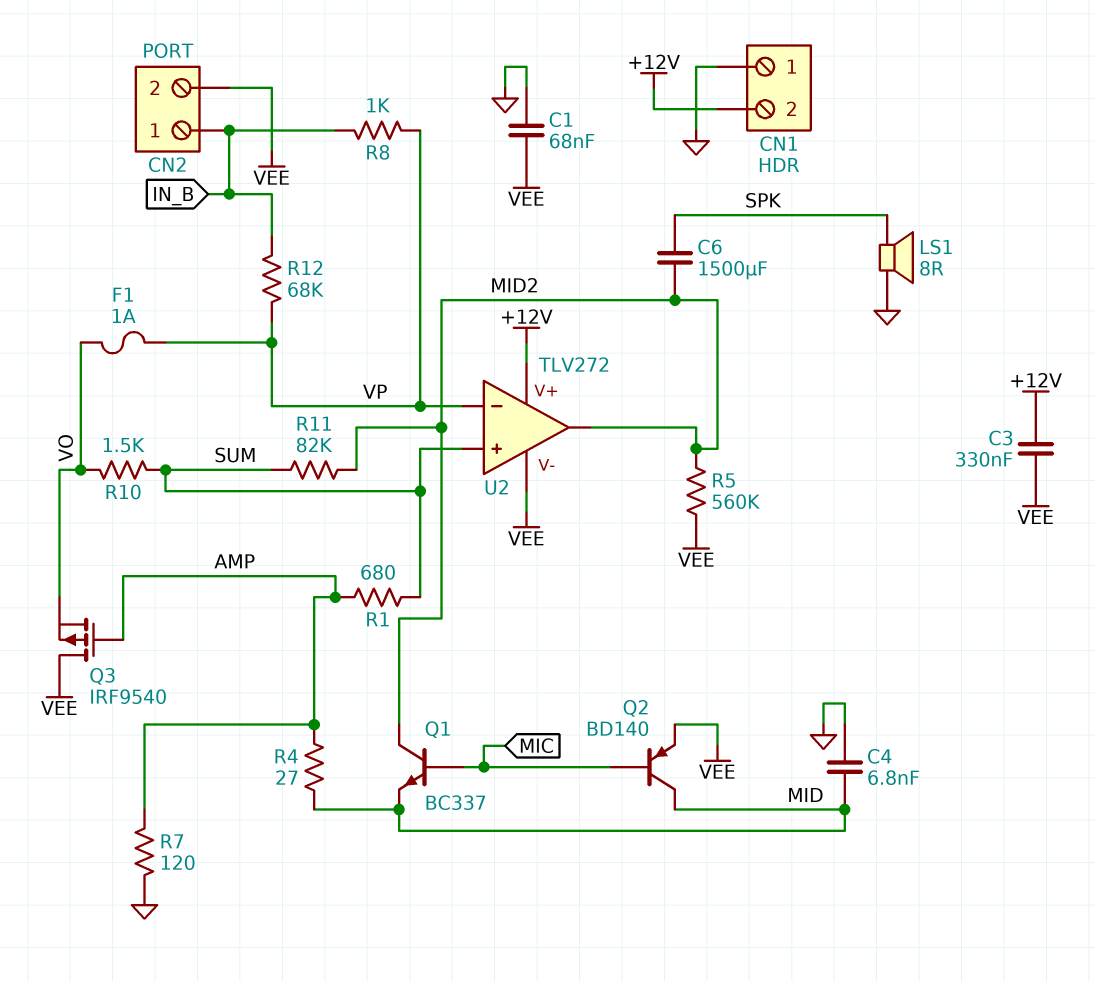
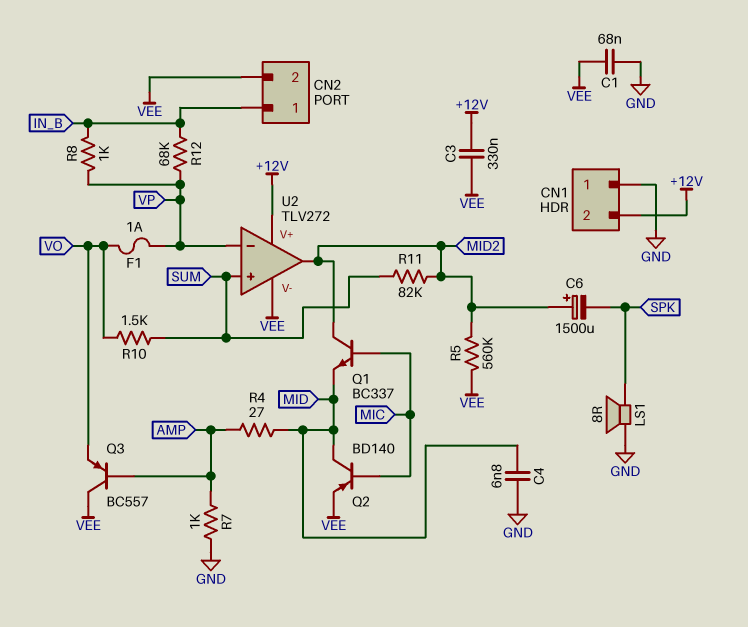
C6: 1500uF (MID2, SPK) -> 1500uF (plus MID2, minus SPK)
Q3: PMOS IRF9540 (G AMP, D VEE, S VO) -> PNP BC557 (B AMP, C VEE, E VO)
R1: 680 (AMP, SUM) -> none
R7: 120 (AMP, GND) -> 1k (AMP, GND)

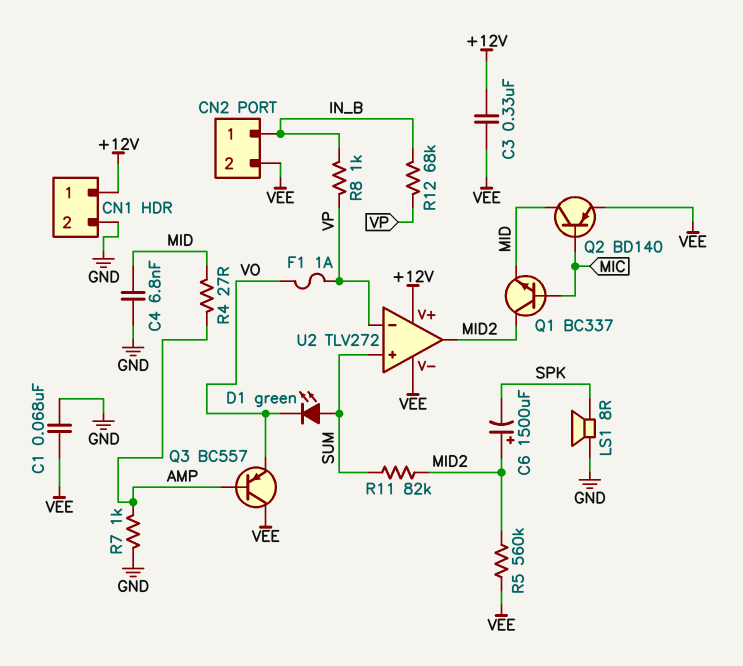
CN1 pin 1: GND -> +12V
CN1 pin 2: +12V -> GND
D1: none -> LED green (A SUM, K VO)
R10: 1.5k (SUM, VO) -> none

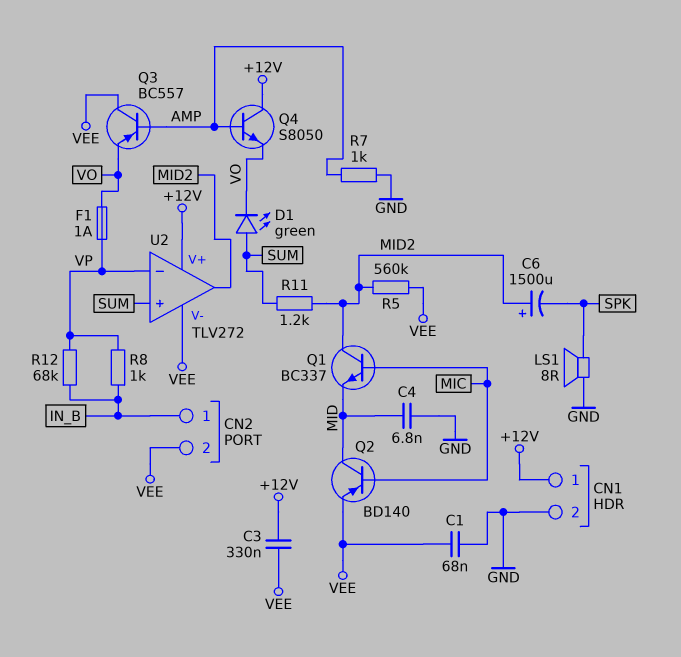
Q4: none -> NPN S8050 (B AMP, C +12V, E VO)
R4: 27 (AMP, MID) -> none
R11: 82k (MID2, SUM) -> 1.2k (MID2, SUM)

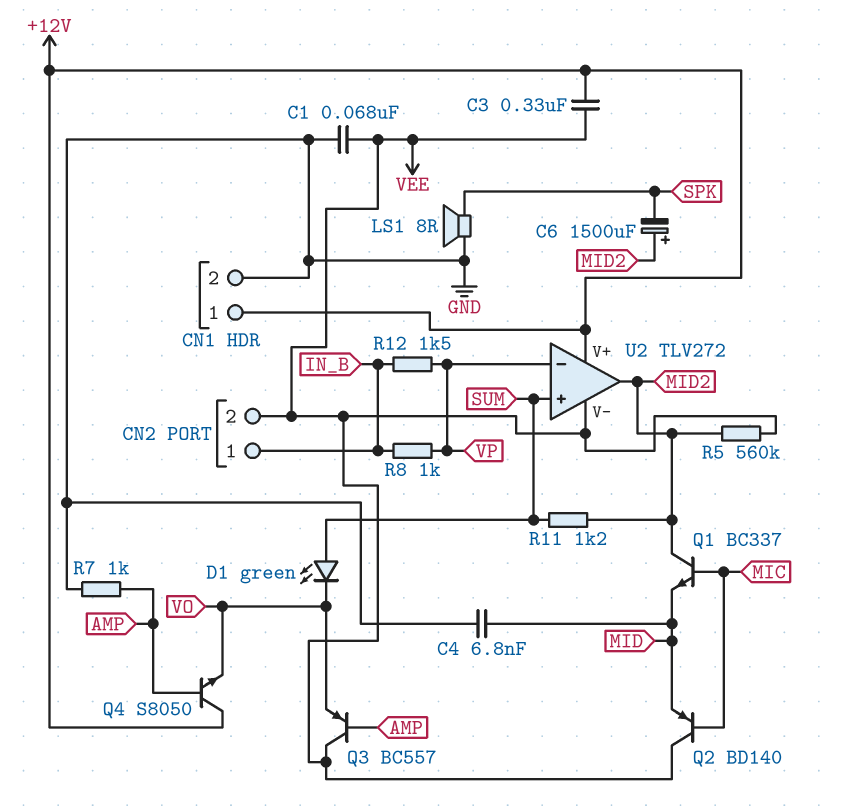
F1: 1A (VO, VP) -> none
Q2: PNP BD140 (B MIC, C MID, E VEE) -> PNP BD140 (B MIC, C VEE, E MID)
R12: 68k (IN_B, VP) -> 1.5k (IN_B, VP)

